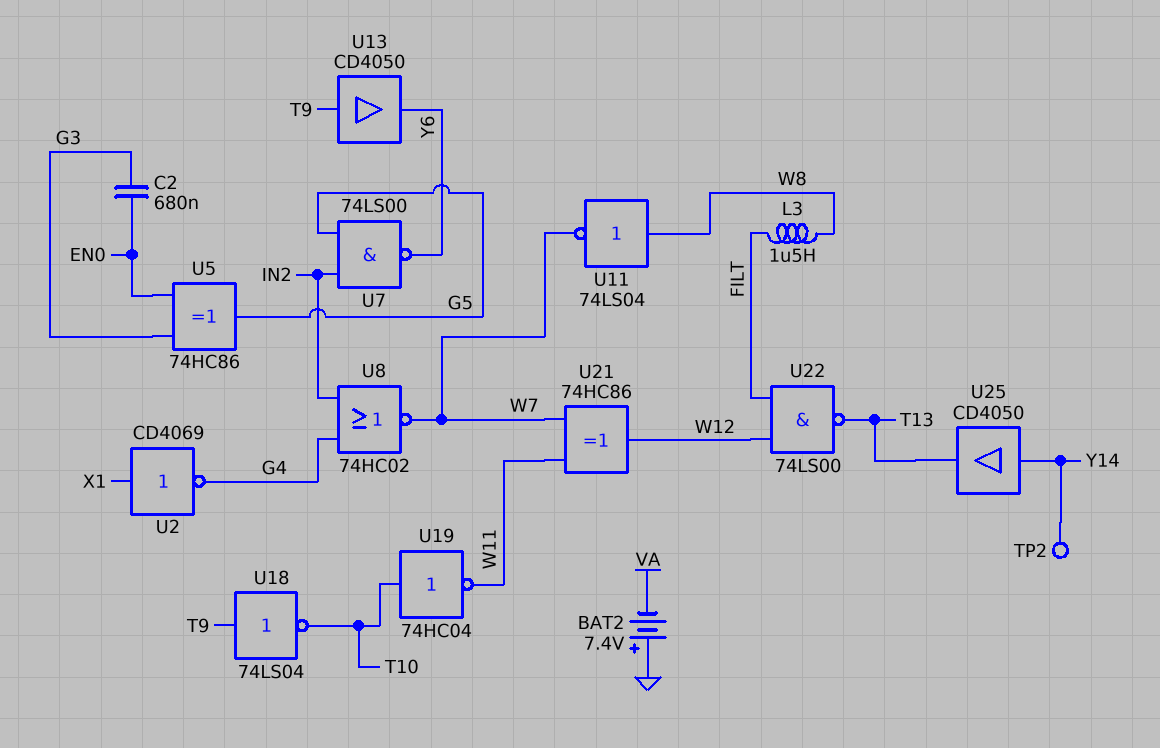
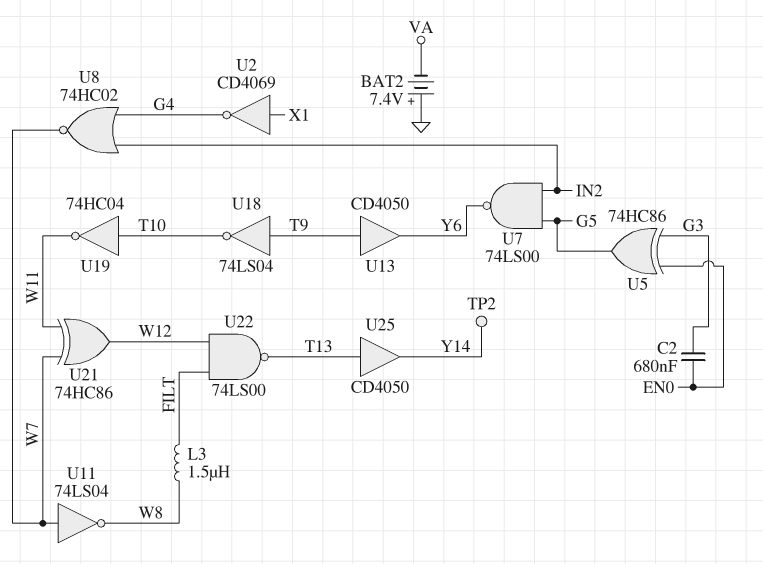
U11: NOT 74LS04 (in W8, out W7) -> NOT 74LS04 (in W7, out W8)
U25: buffer CD4050 (in Y14, out T13) -> buffer CD4050 (in T13, out Y14)

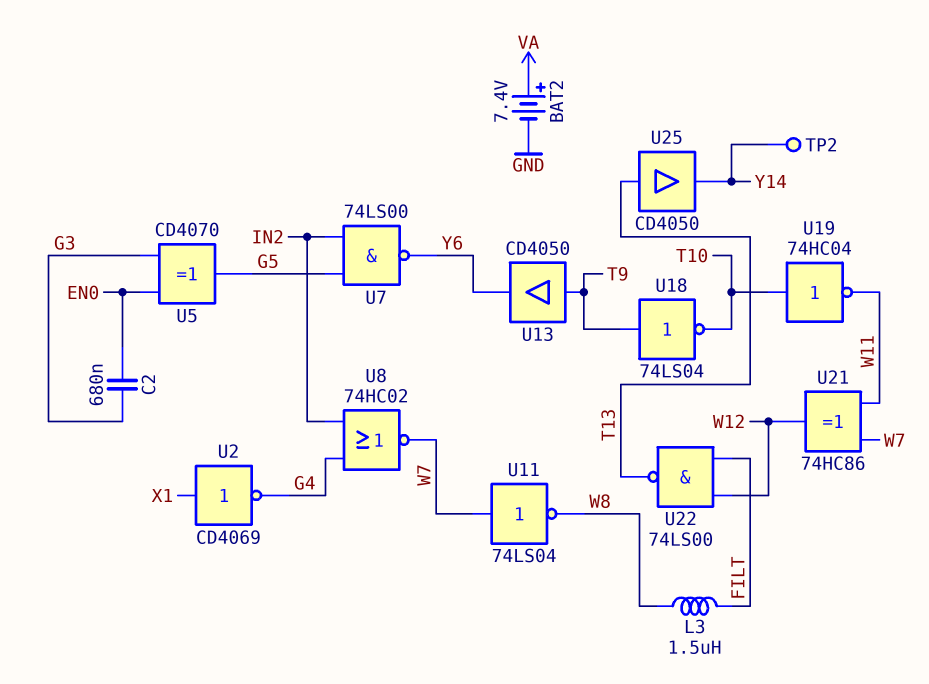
BAT2: 7.4V (plus GND, minus VA) -> 7.4V (plus VA, minus GND)
U5: XOR 74HC86 (in EN0, in G3, out G5) -> XOR CD4070 (in EN0, in G3, out G5)

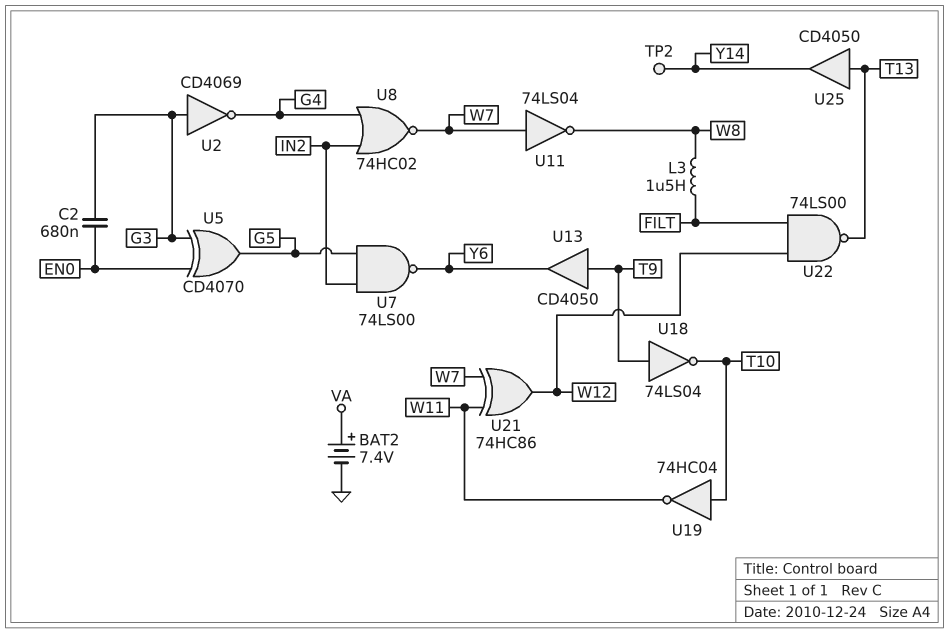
U2: NOT CD4069 (in X1, out G4) -> NOT CD4069 (in G3, out G4)

